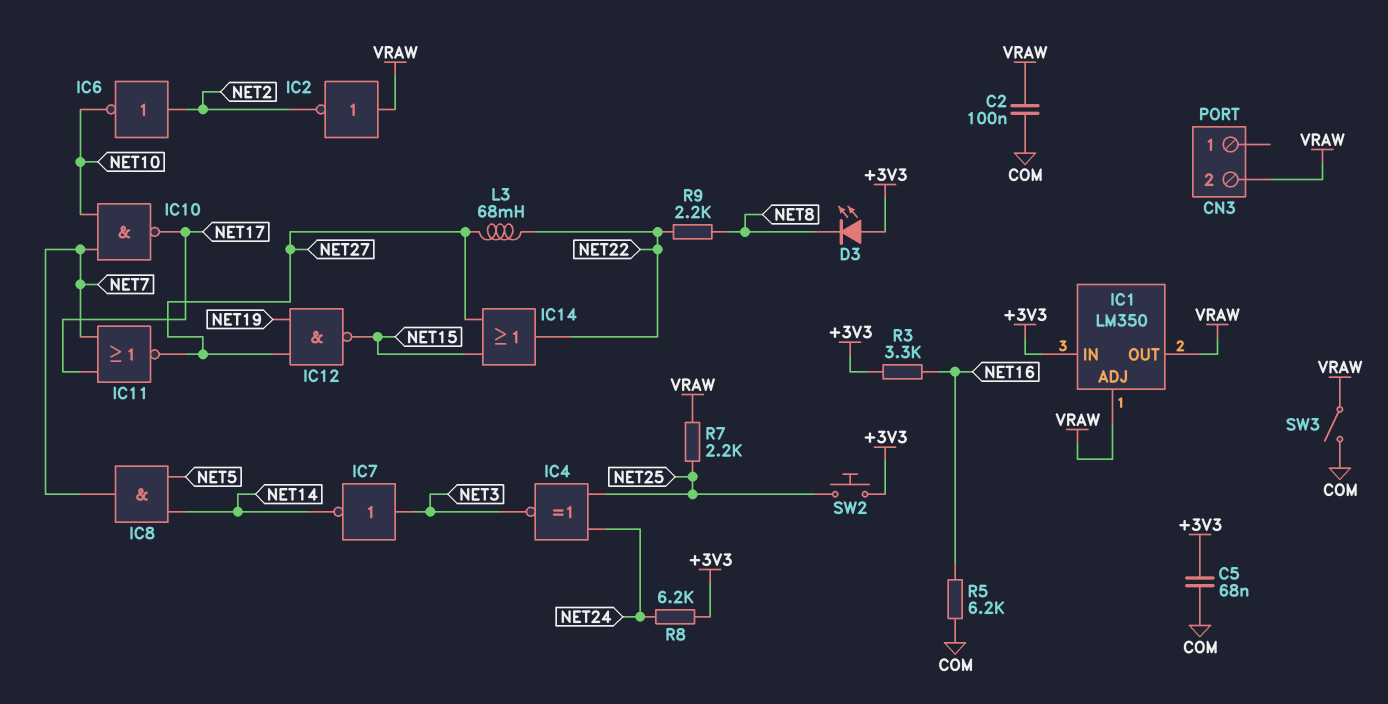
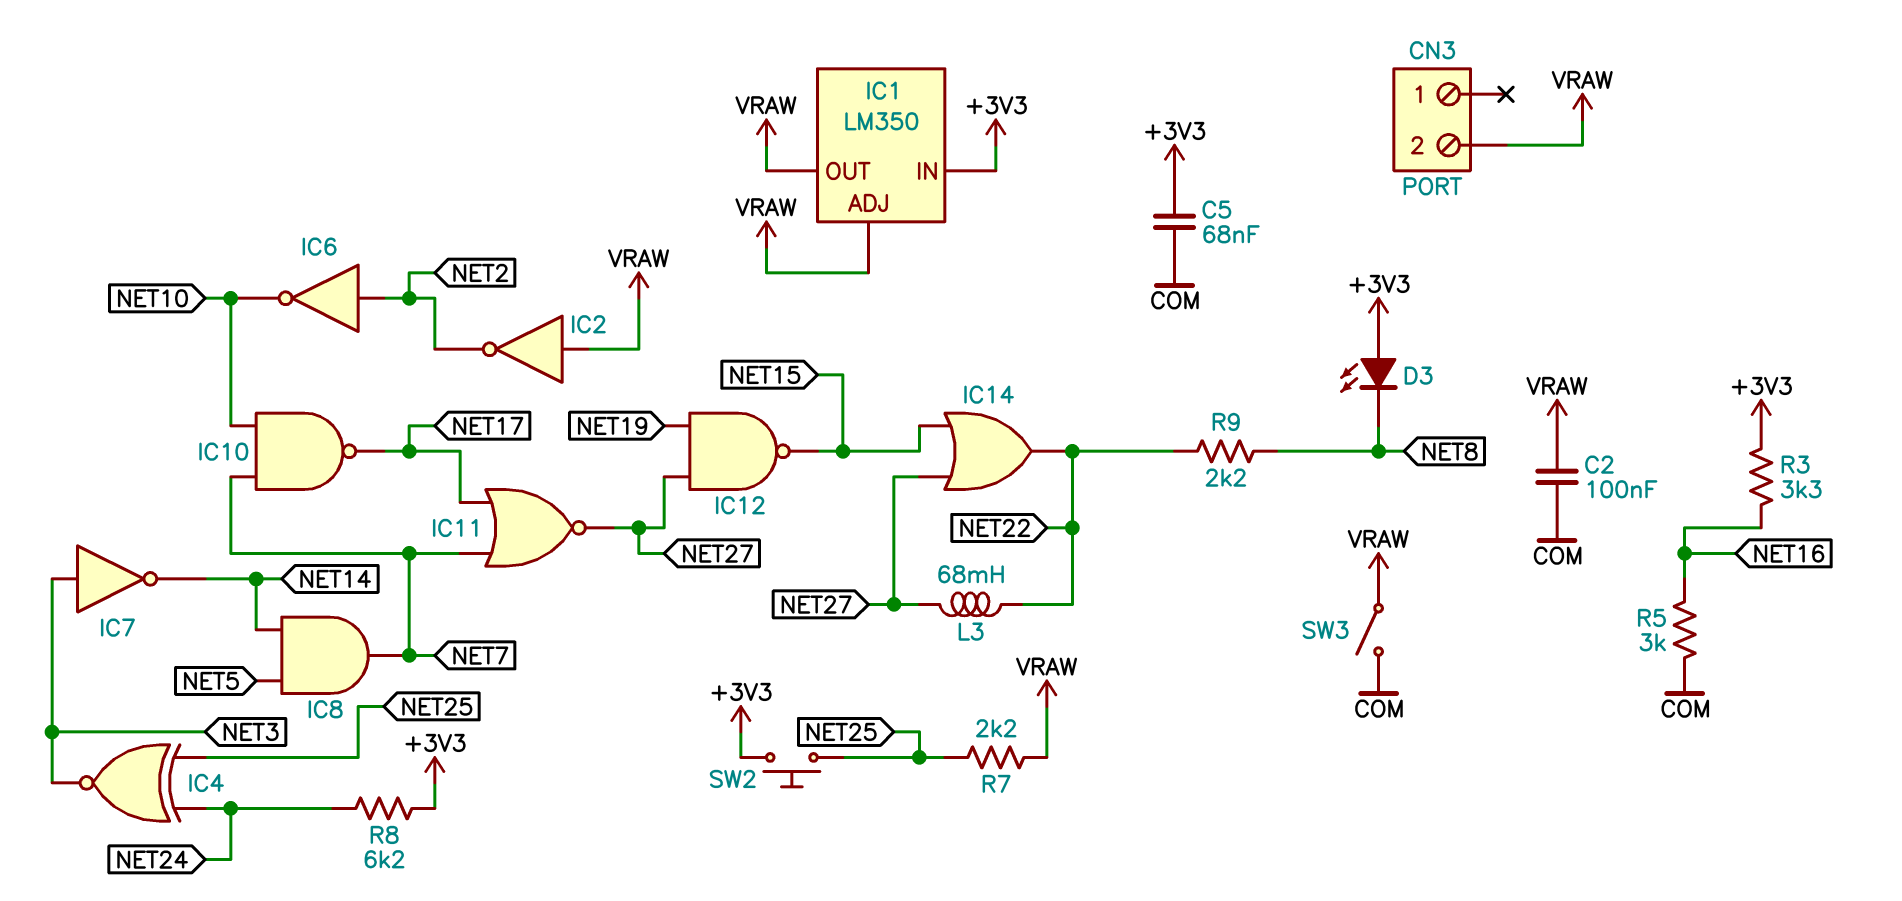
R5: 6.2k (COM, NET16) -> 3k (COM, NET16)

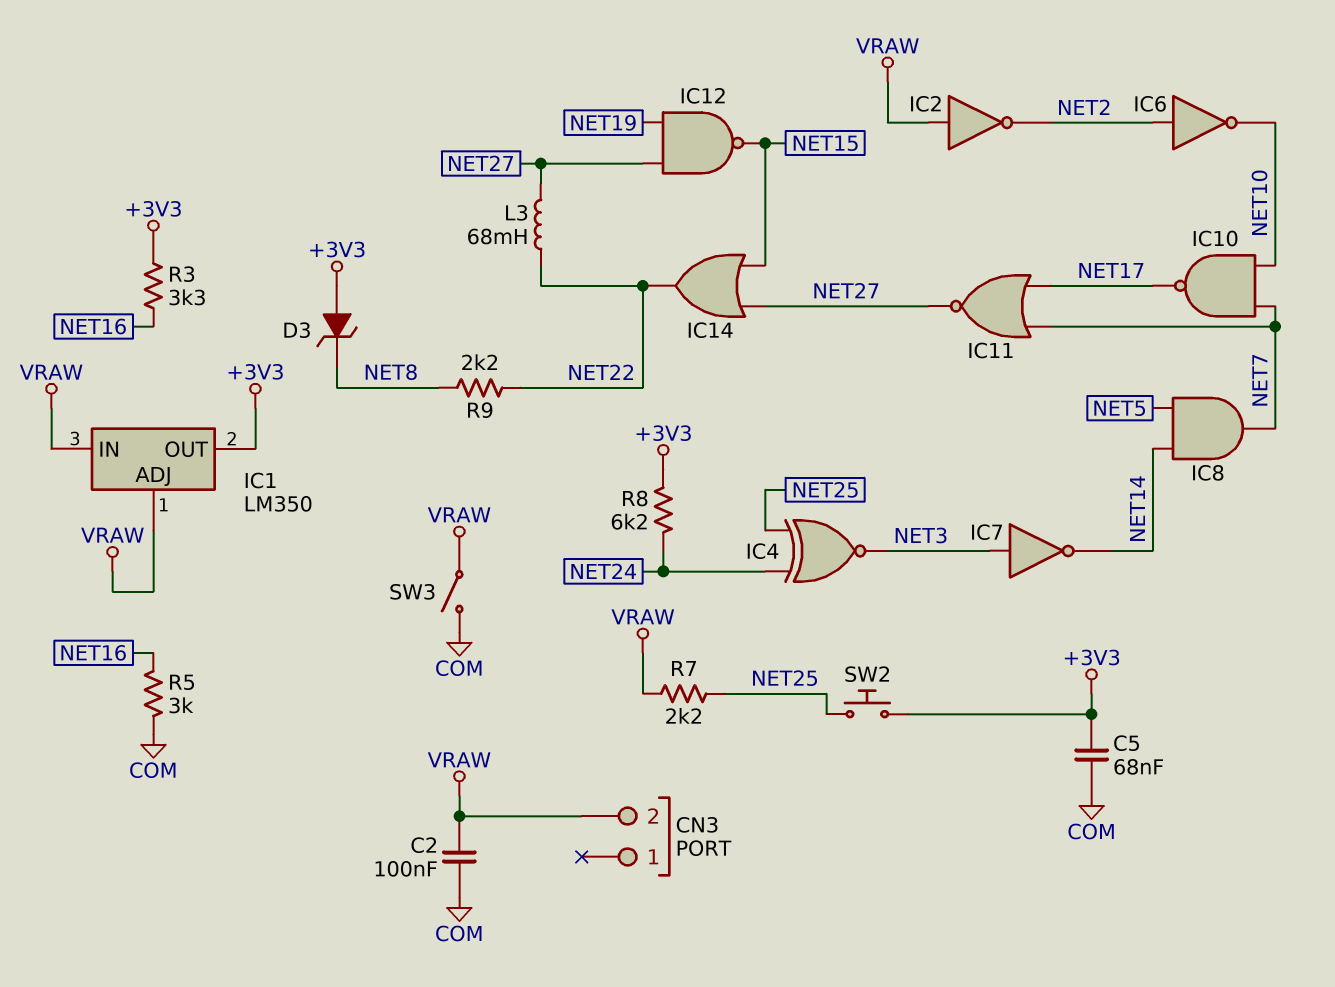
D3: LED (A +3V3, K NET8) -> zener (A +3V3, K NET8)
IC1 pin IN: +3V3 -> VRAW
IC1 pin OUT: VRAW -> +3V3

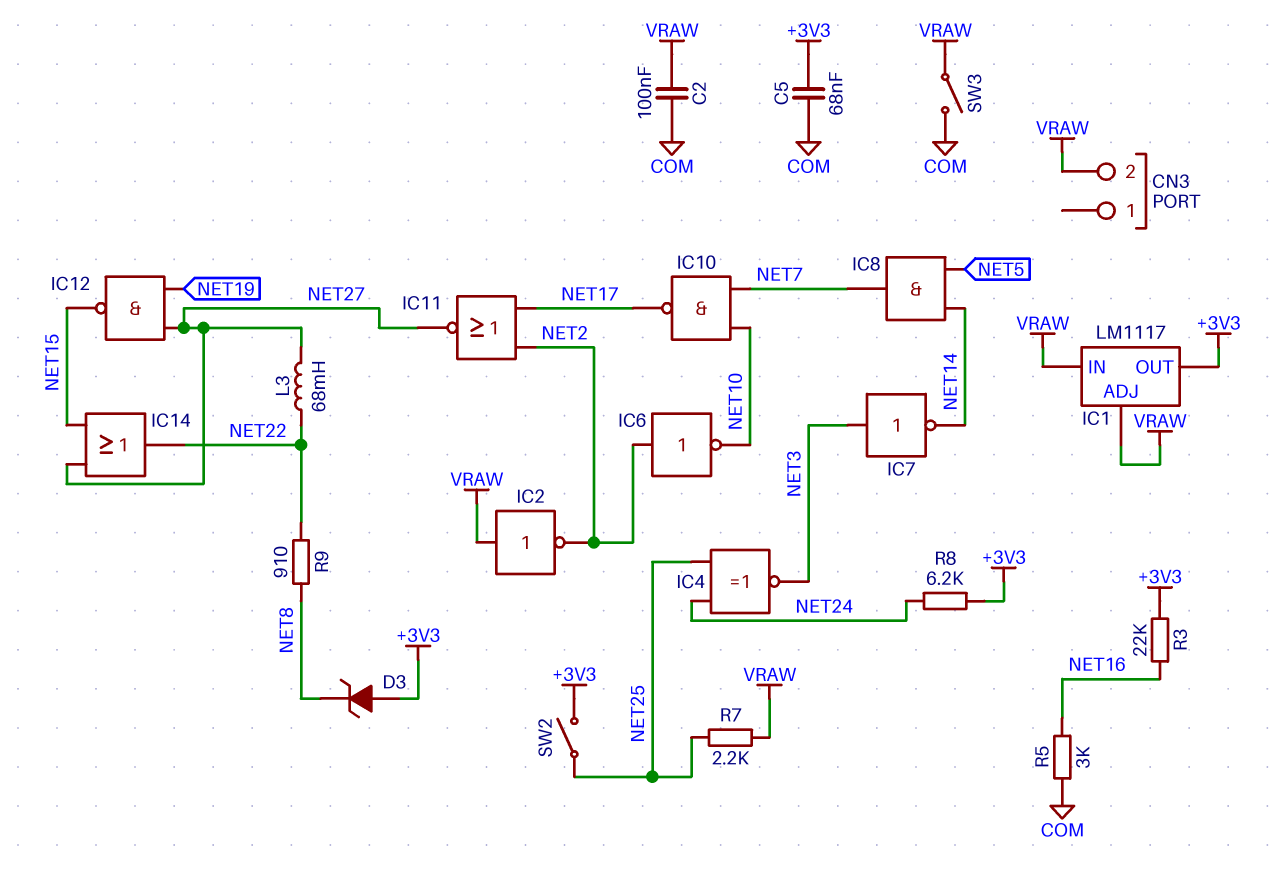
IC1: LM350 -> LM1117
IC11: NOR (in NET7, in NET17, out NET27) -> NOR (in NET2, in NET17, out NET27)
R3: 3.3k (+3V3, NET16) -> 22k (+3V3, NET16)
R9: 2.2k (NET8, NET22) -> 910 (NET8, NET22)
SW2: button (+3V3, NET25) -> switch (+3V3, NET25)

